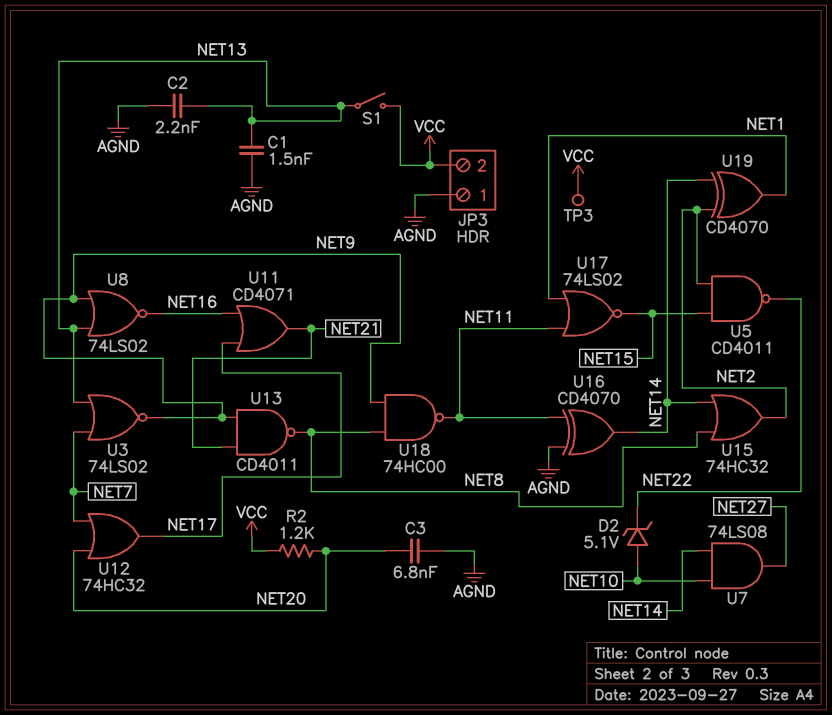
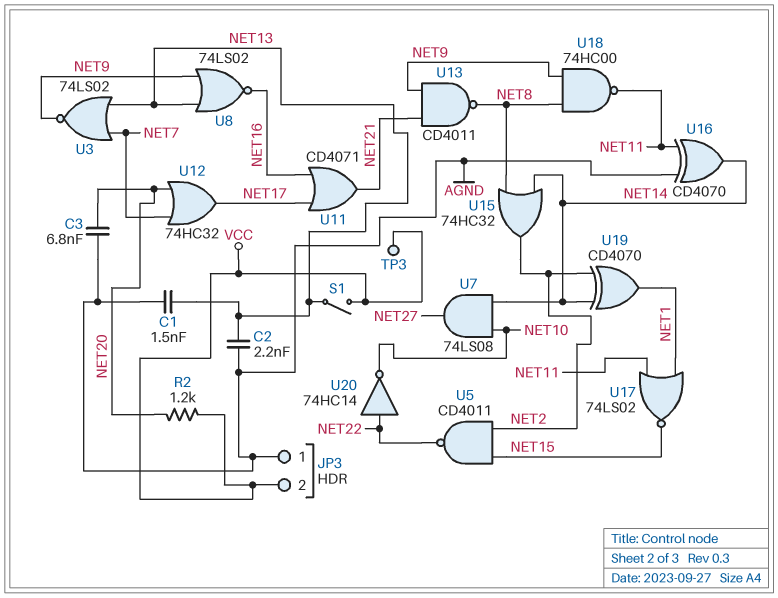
D2: zener 5.1V (A NET10, K NET22) -> none
U20: none -> NOT 74HC14 (in NET22, out NET10)

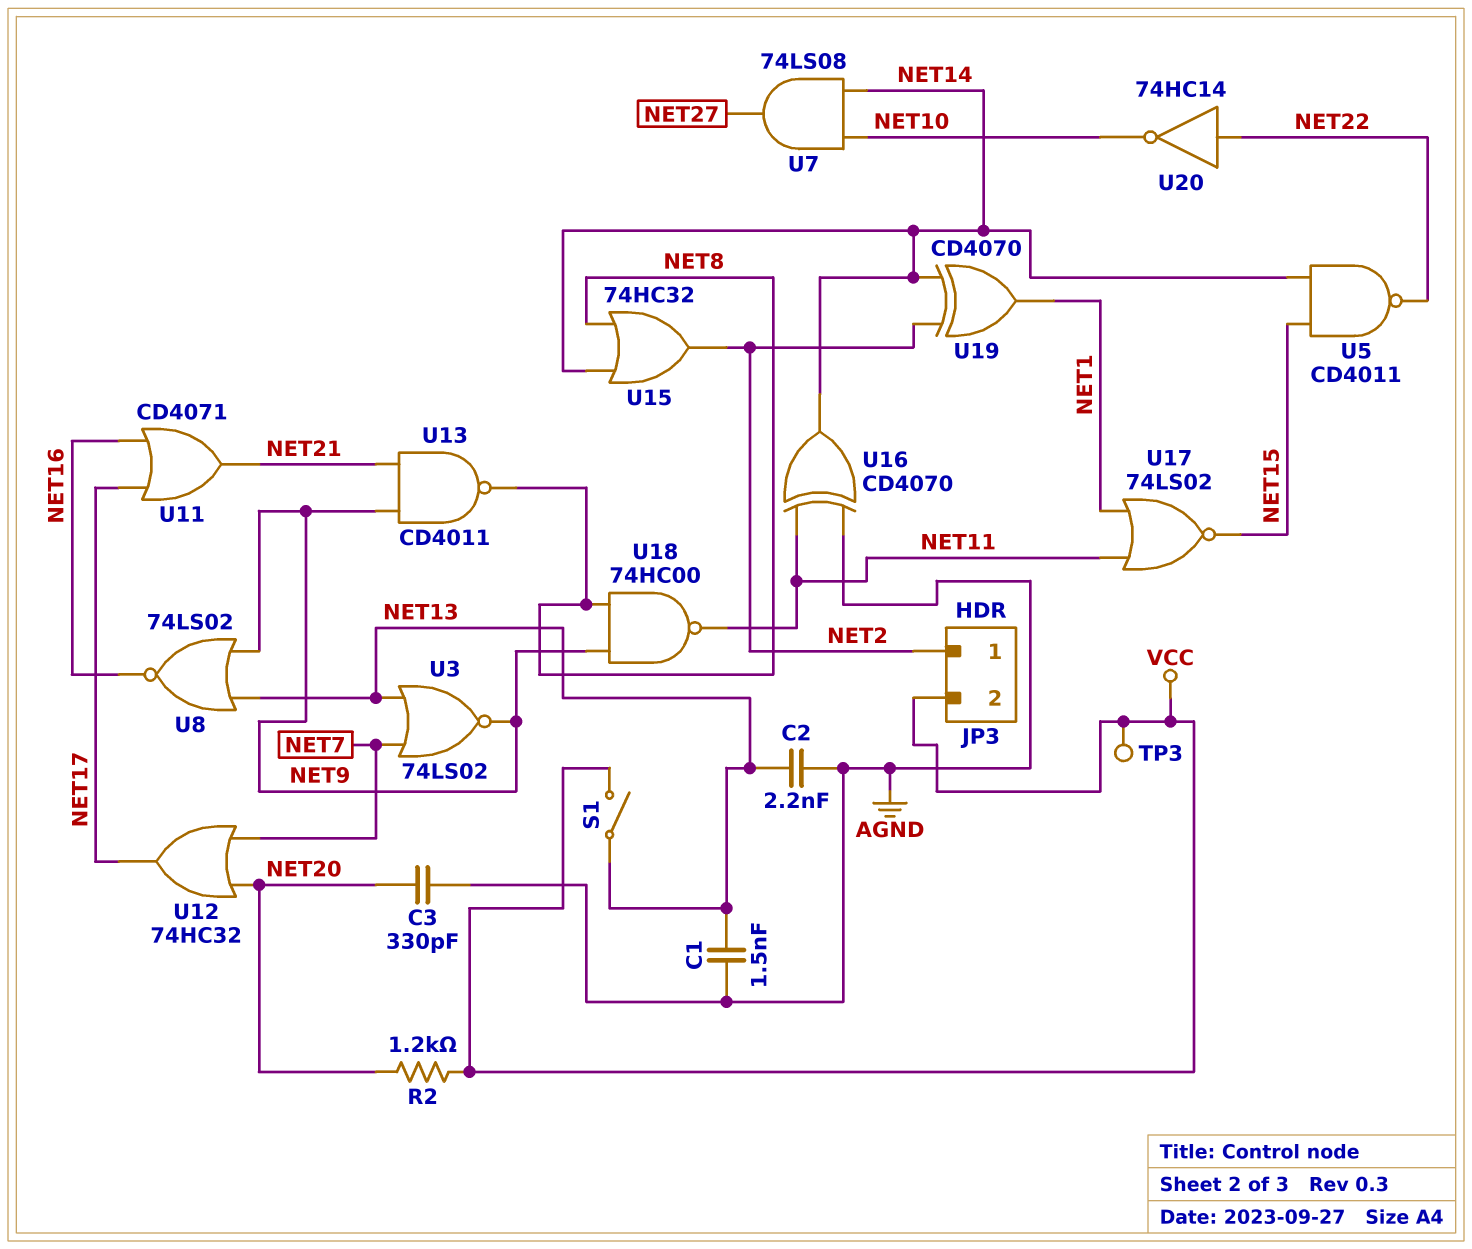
C3: 6.8nF (AGND, NET20) -> 330pF (AGND, NET20)
JP3 pin 1: AGND -> NET2
U5: NAND CD4011 (in NET2, in NET15, out NET22) -> NAND CD4011 (in NET14, in NET15, out NET22)

